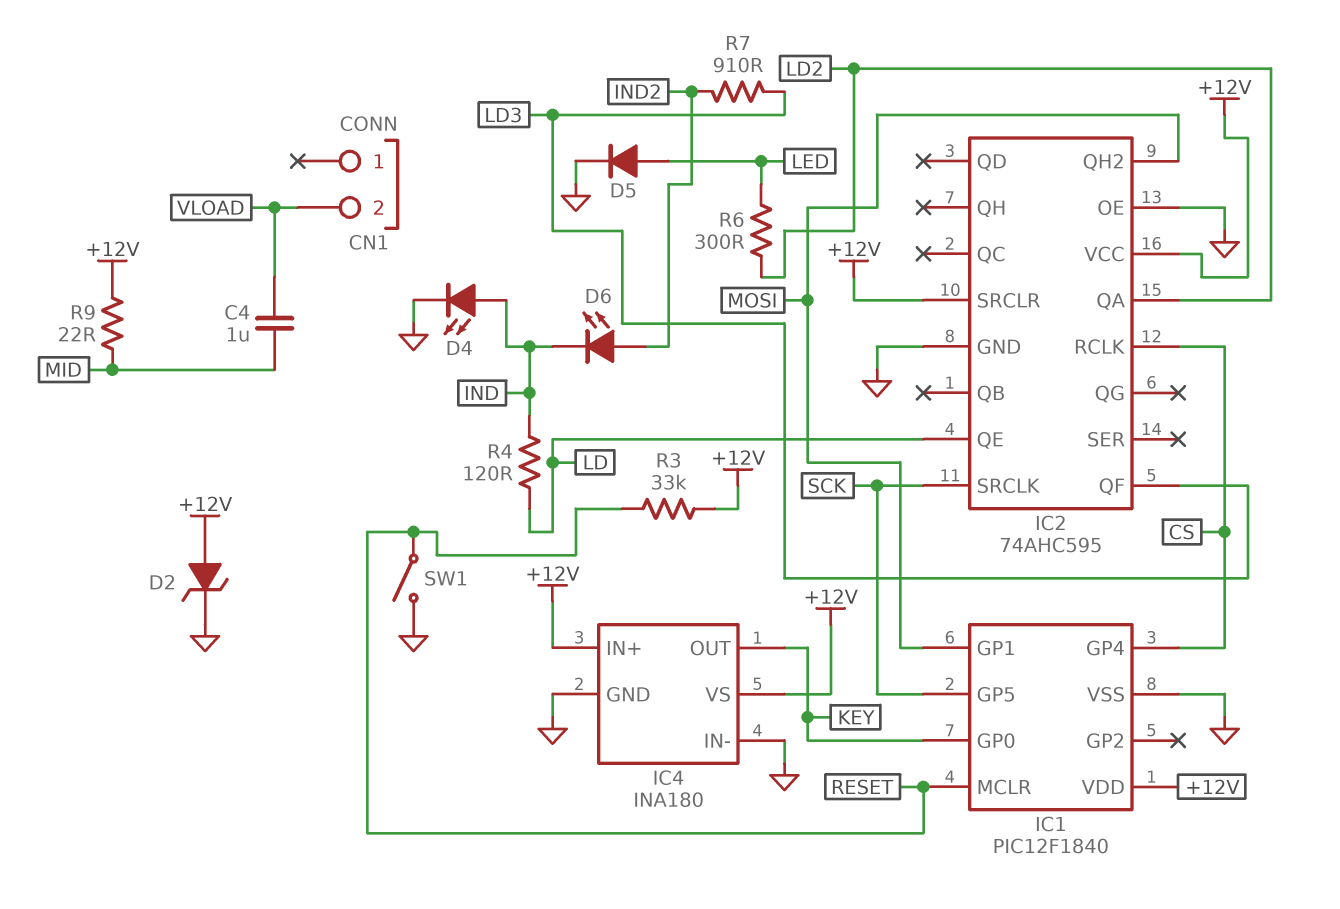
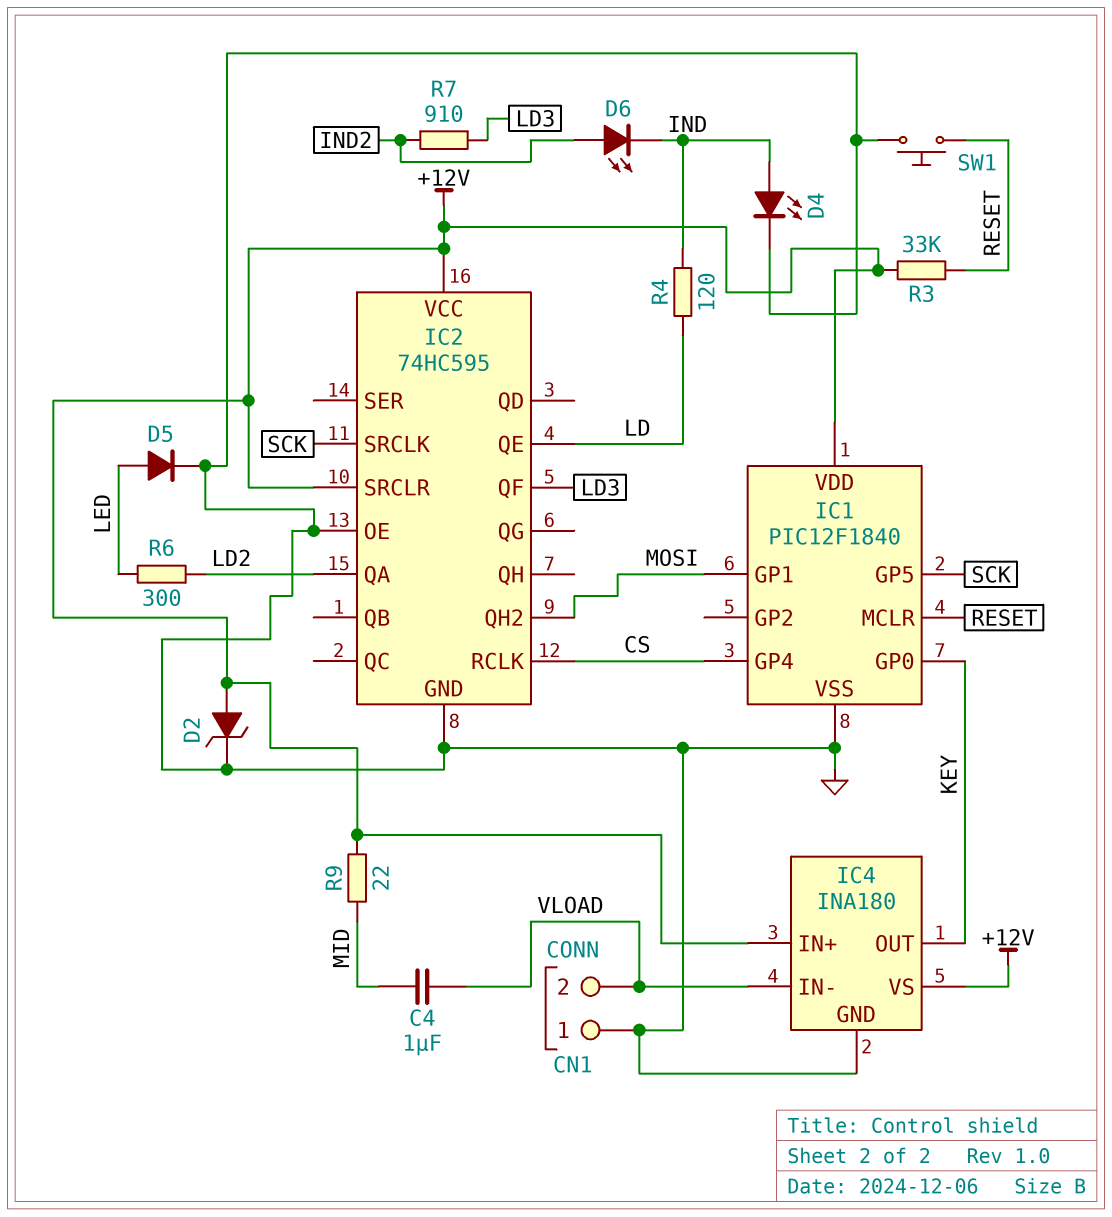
CN1 pin 1: none -> GND
IC2: 74AHC595 -> 74HC595
IC4 pin IN-: GND -> VLOAD
SW1: switch (GND, RESET) -> button (GND, RESET)

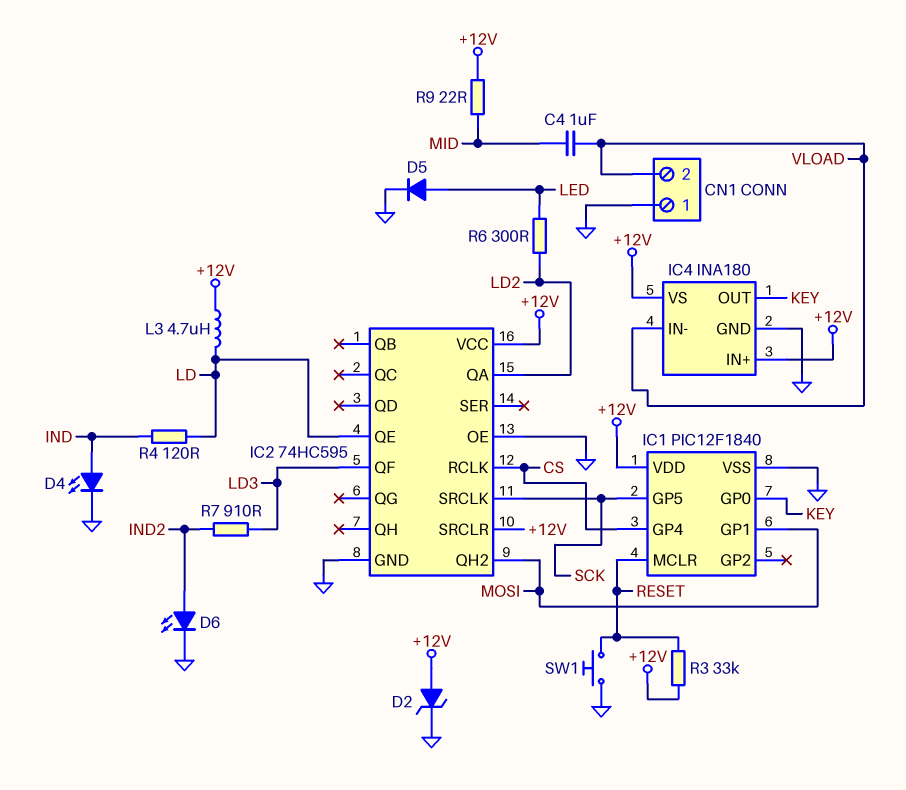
D6: LED (A IND2, K IND) -> LED (A IND2, K GND)
L3: none -> 4.7uH (+12V, LD)

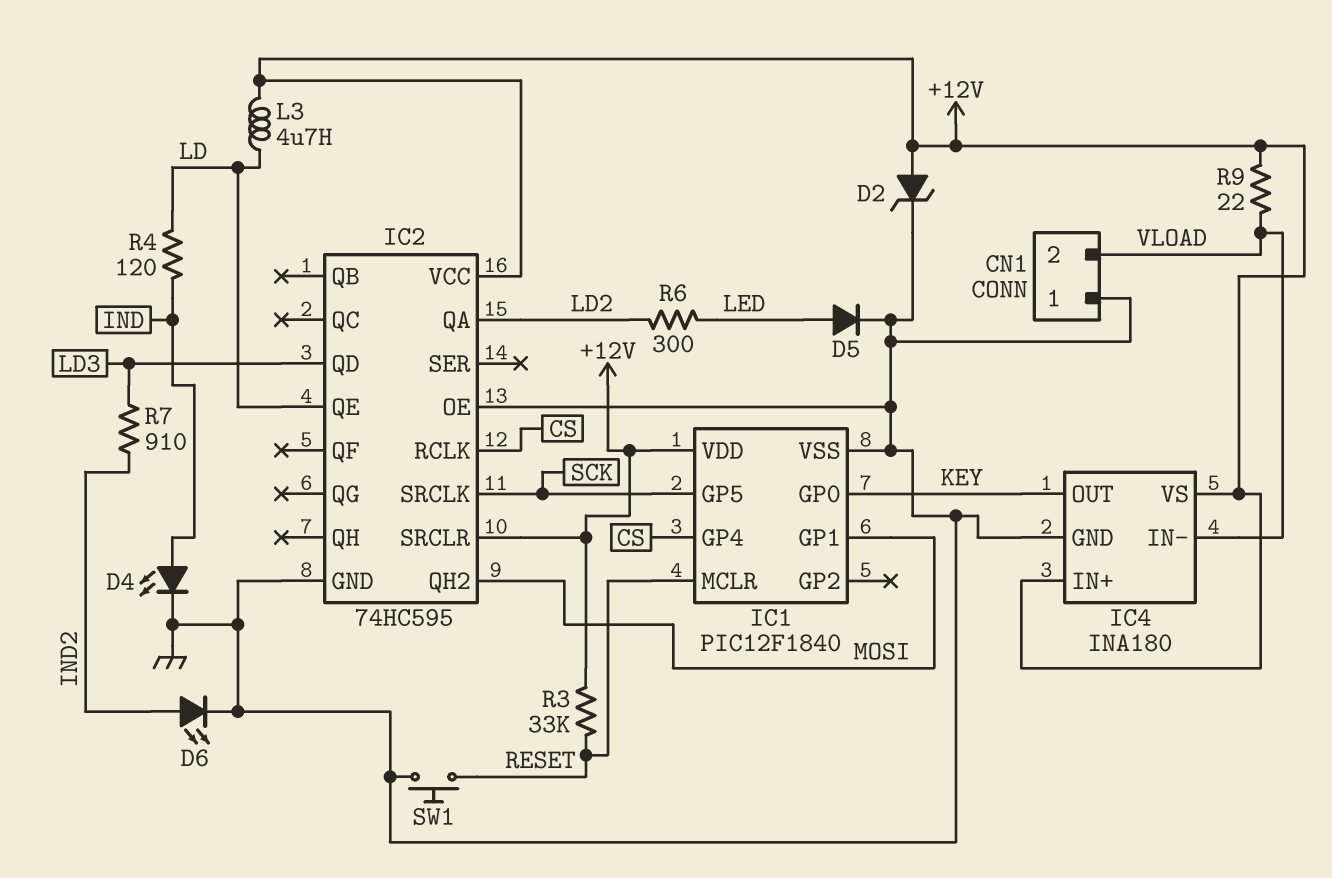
C4: 1uF (MID, VLOAD) -> none
IC2 pin QD: none -> LD3
IC2 pin QF: LD3 -> none
R9: 22 (+12V, MID) -> 22 (+12V, VLOAD)

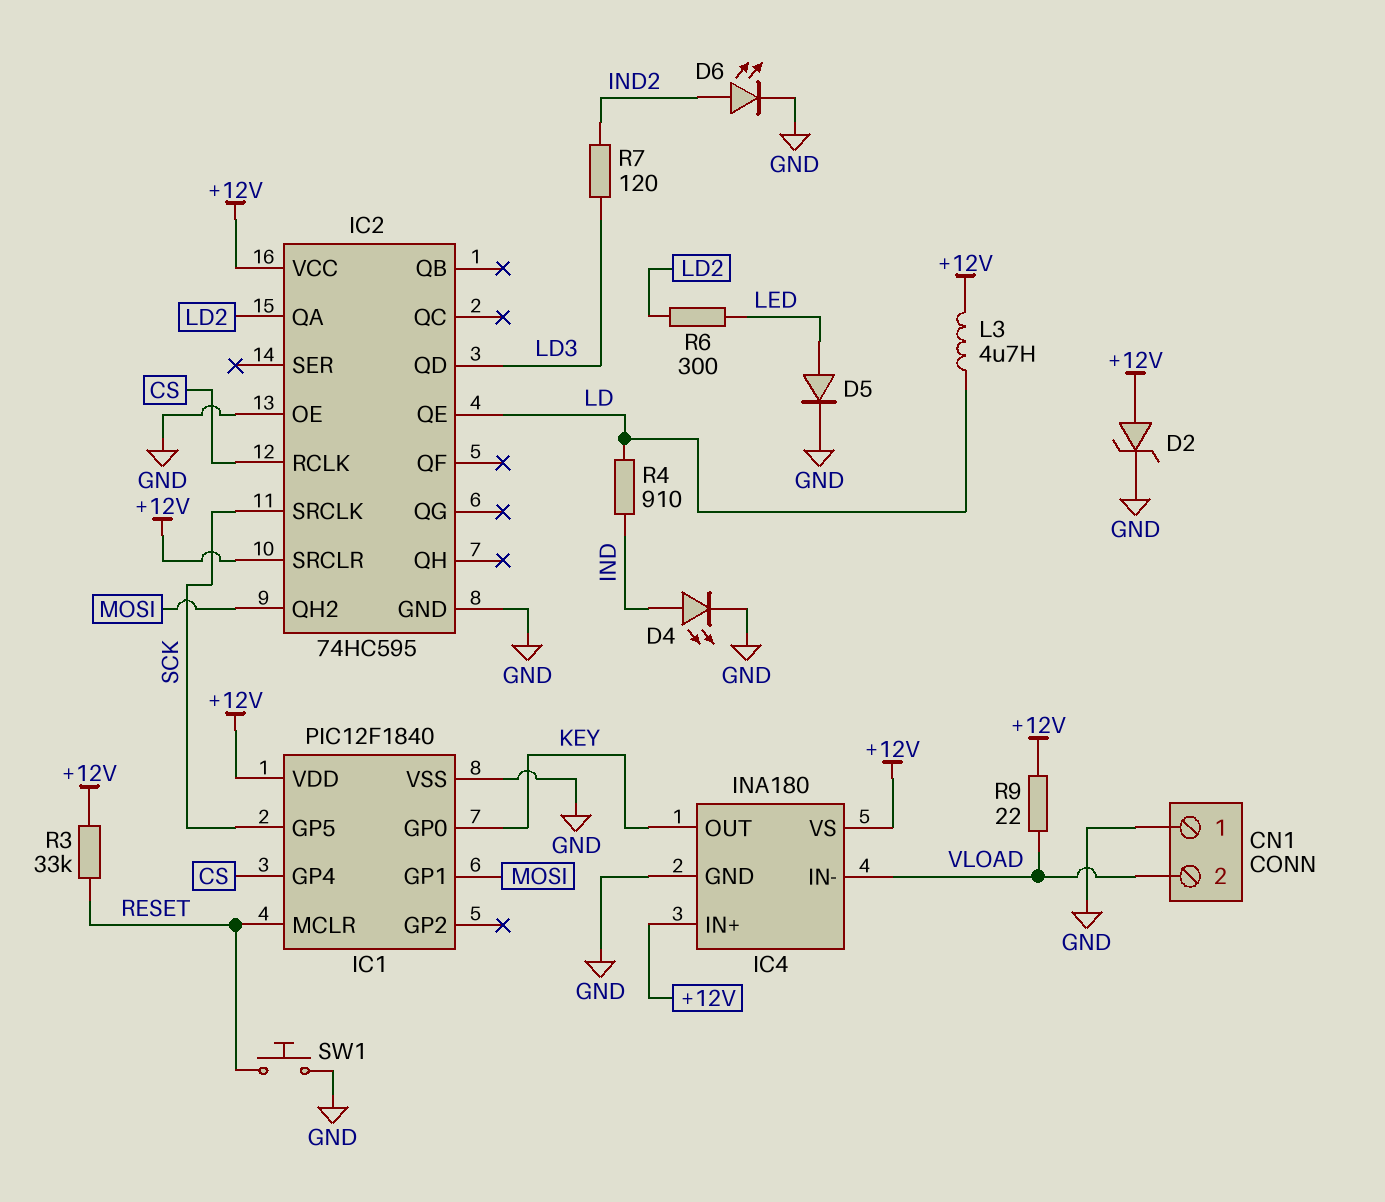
R4: 120 (IND, LD) -> 910 (IND, LD)
R7: 910 (IND2, LD3) -> 120 (IND2, LD3)

